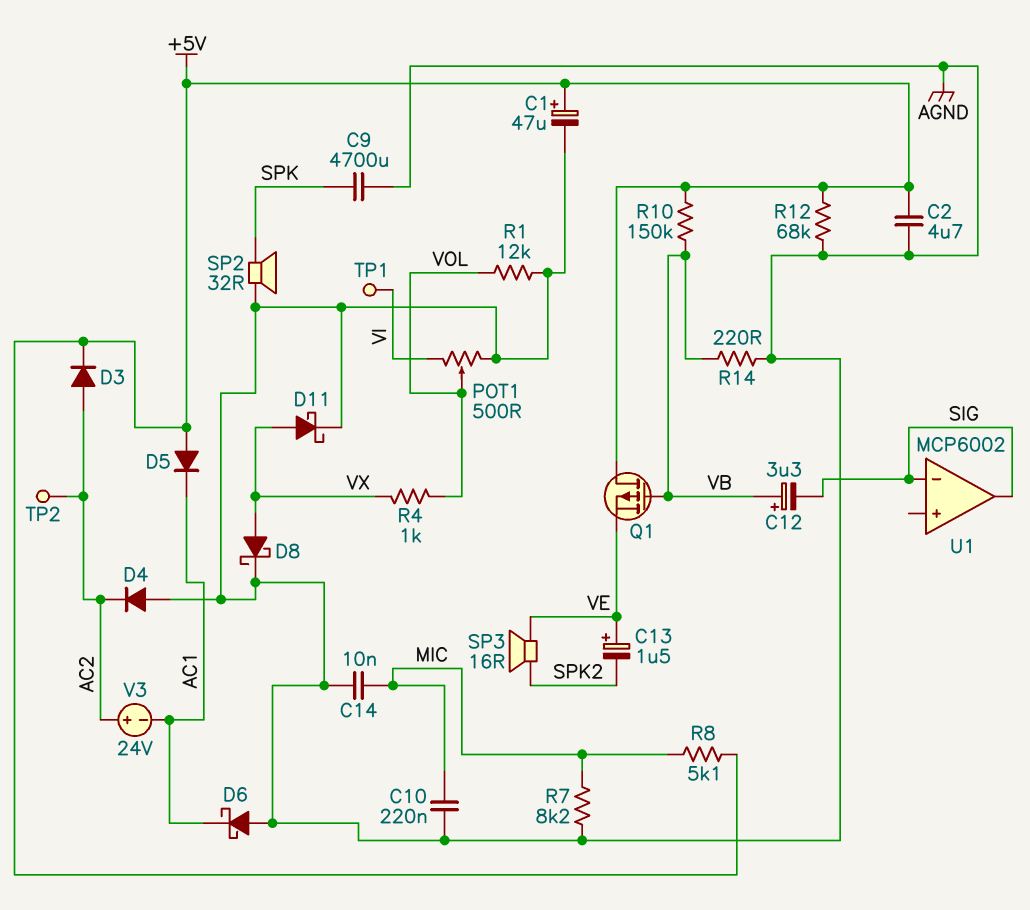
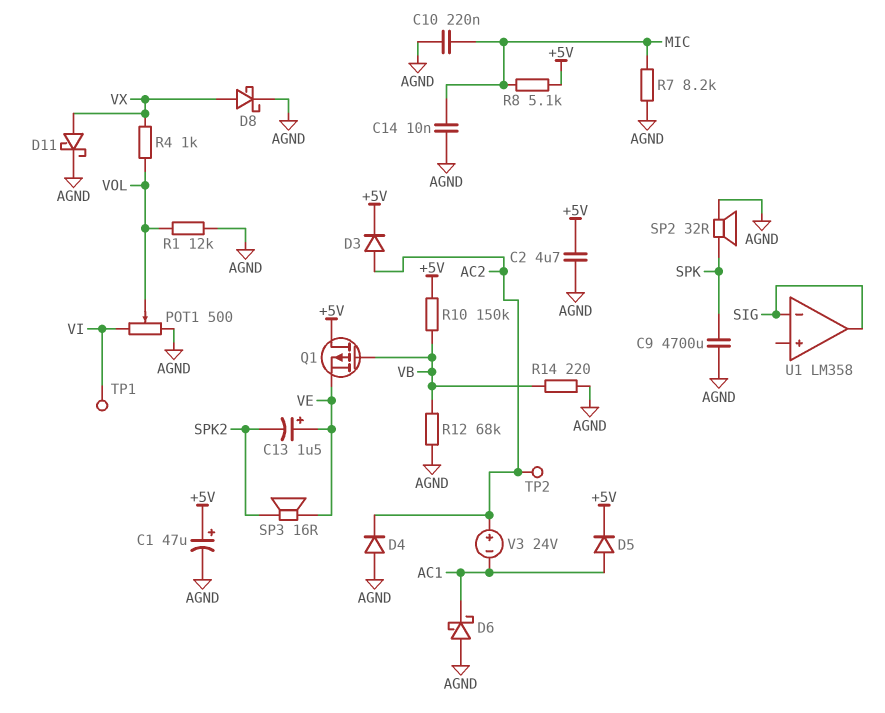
C12: 3.3uF (plus VB, minus SIG) -> none
D5: diode (A +5V, K AC1) -> diode (A AC1, K +5V)
R12: 68k (+5V, AGND) -> 68k (AGND, VB)
U1: MCP6002 -> LM358

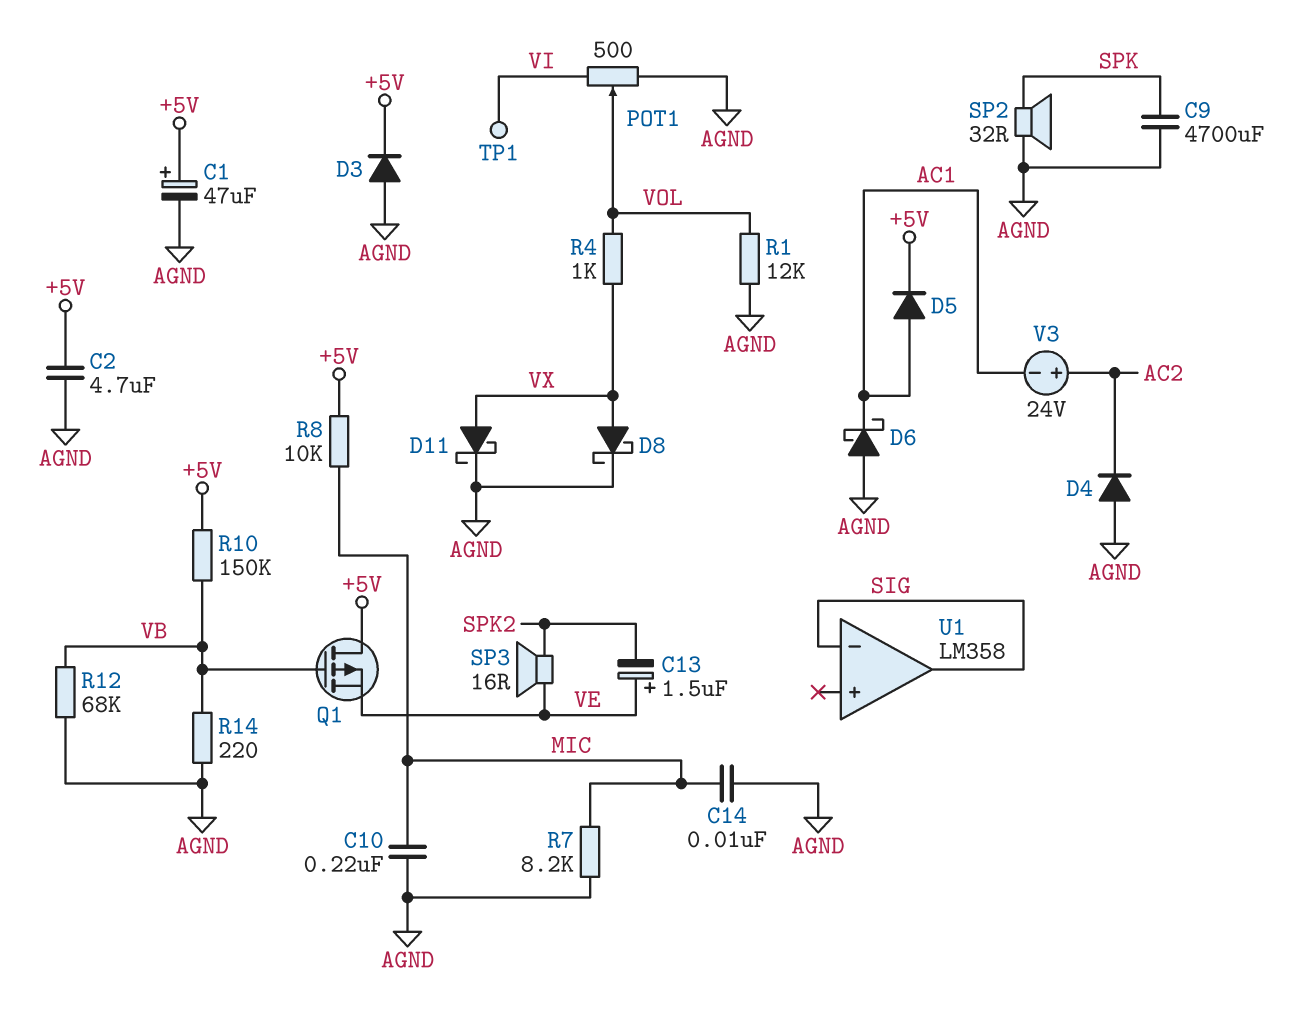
D3: diode (A AC2, K +5V) -> diode (A AGND, K +5V)
R8: 5.1k (+5V, MIC) -> 10k (+5V, MIC)
TP2: test point (AC2) -> none

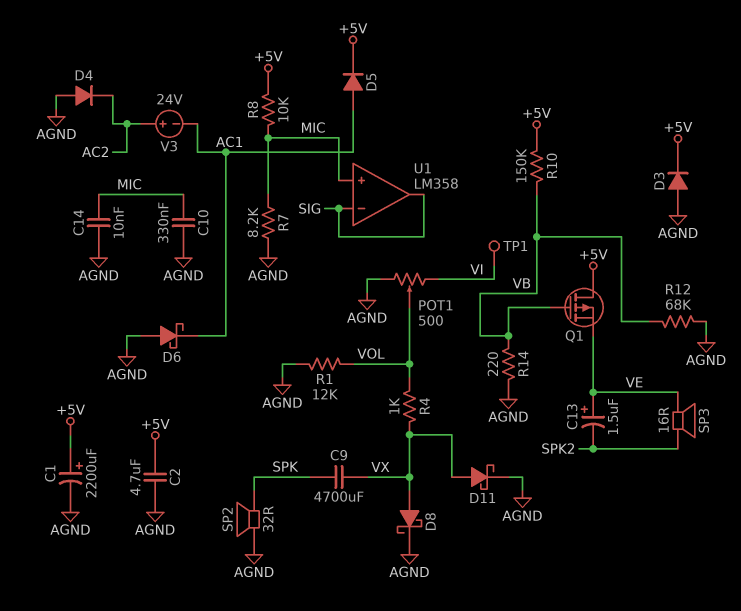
C1: 47uF (plus +5V, minus AGND) -> 2200uF (plus +5V, minus AGND)
C9: 4700uF (AGND, SPK) -> 4700uF (SPK, VX)
C10: 220nF (AGND, MIC) -> 330nF (AGND, MIC)
U1 pin in+: none -> MIC

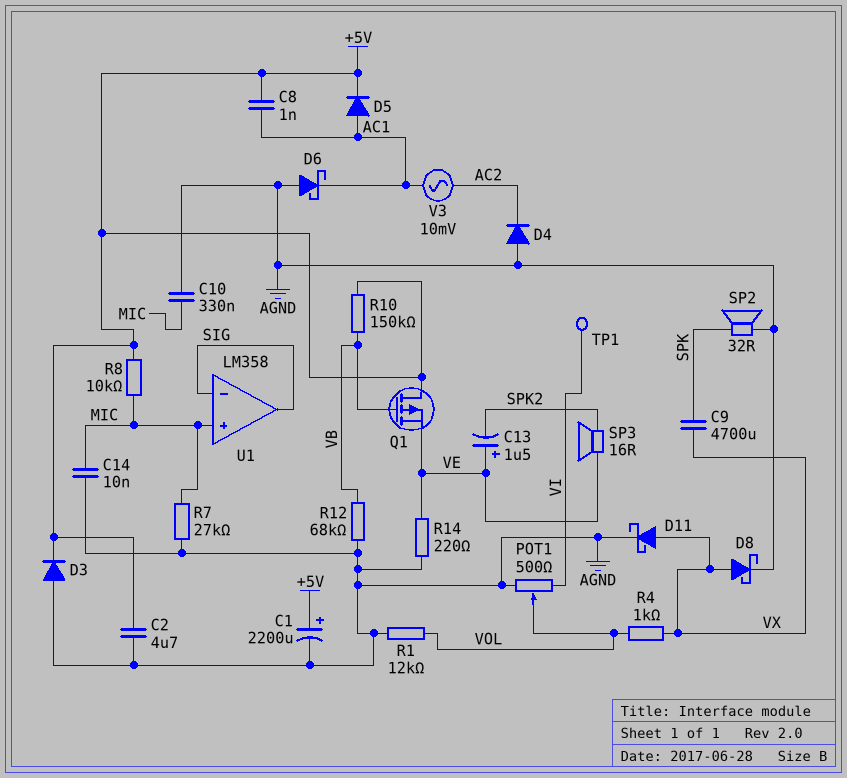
C8: none -> 1nF (+5V, AC1)
R7: 8.2k (AGND, MIC) -> 27k (AGND, MIC)
R14: 220 (AGND, VB) -> 220 (AGND, VE)
V3: 24V (plus AC2, minus AC1) -> AC 10mV (AC1, AC2)

